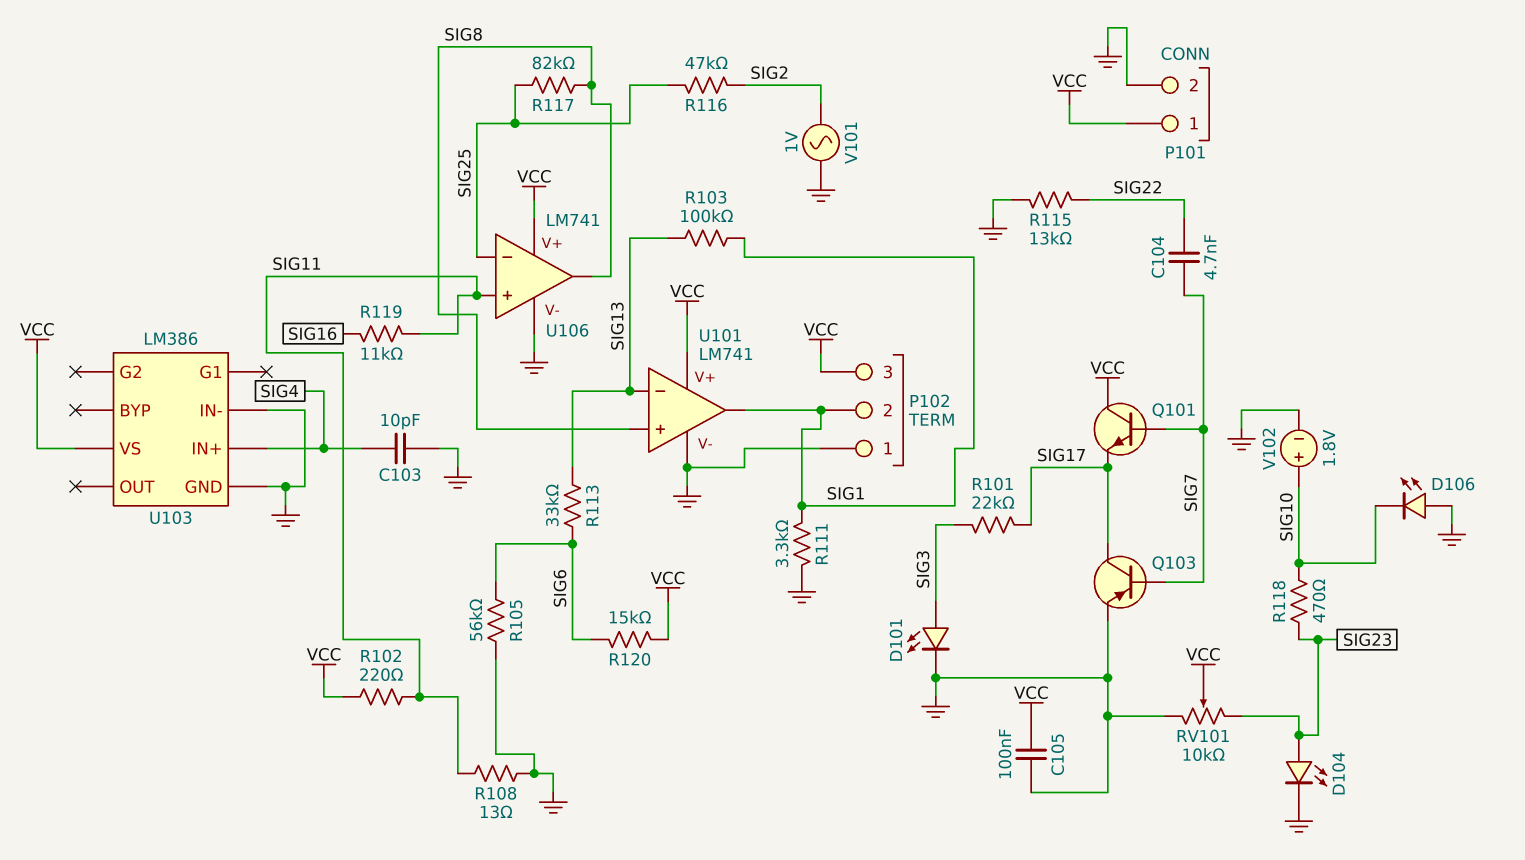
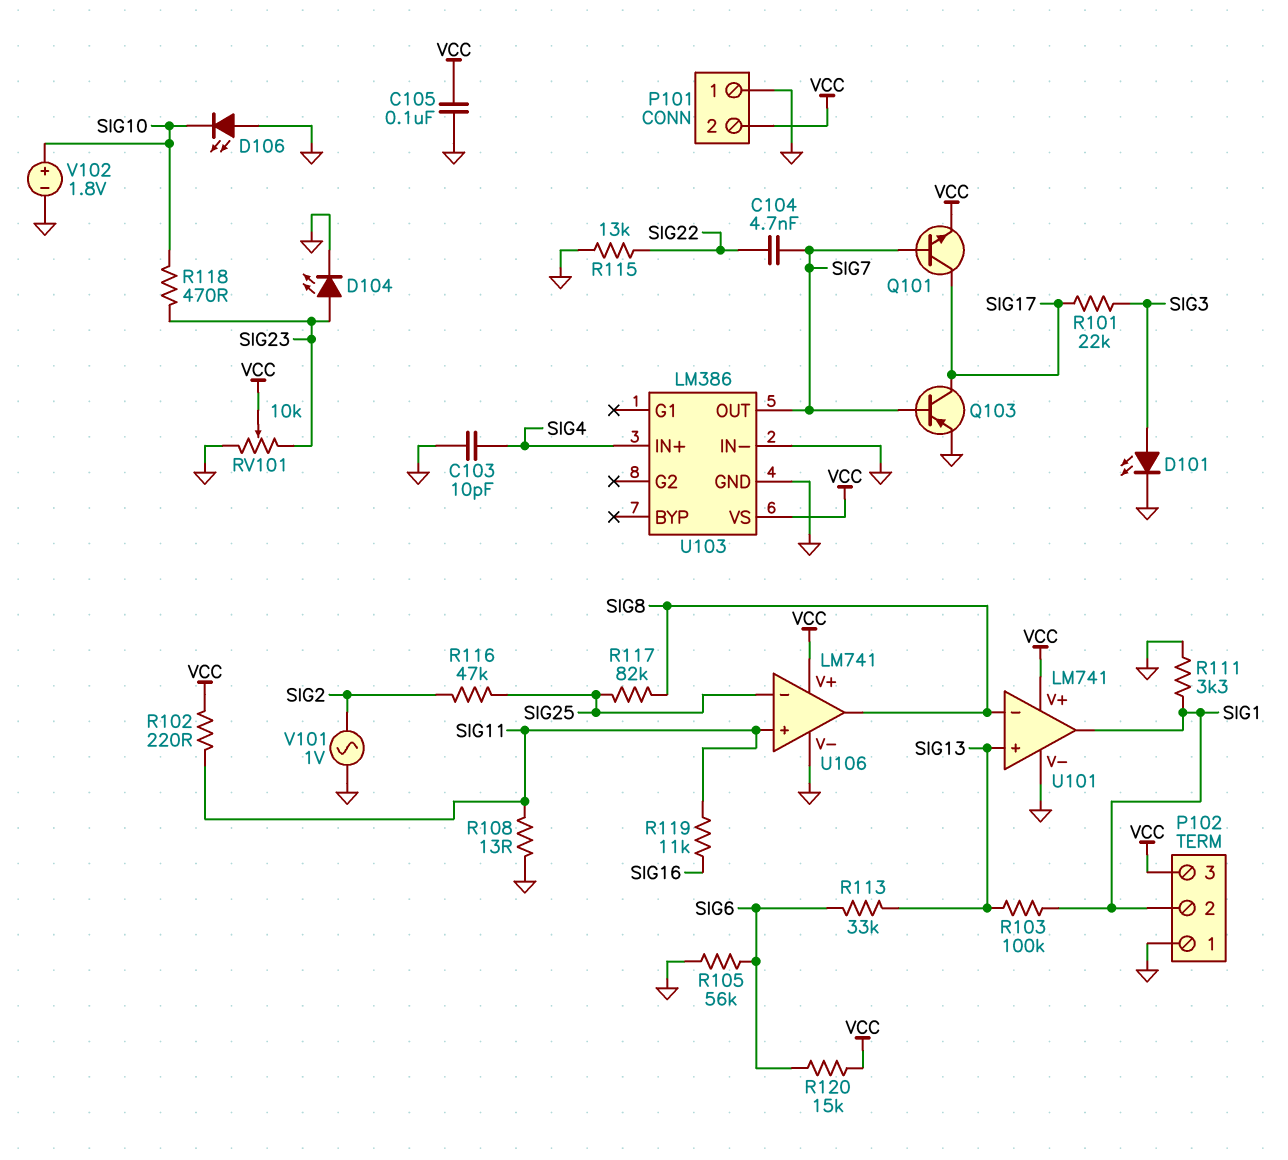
P101 pin 1: VCC -> GND
P101 pin 2: GND -> VCC
Q101: NPN (B SIG7, C VCC, E SIG17) -> NPN (B SIG7, C SIG17, E VCC)
U101 pin in+: SIG8 -> SIG13
U101 pin in-: SIG13 -> SIG8
U103 pin OUT: none -> SIG7

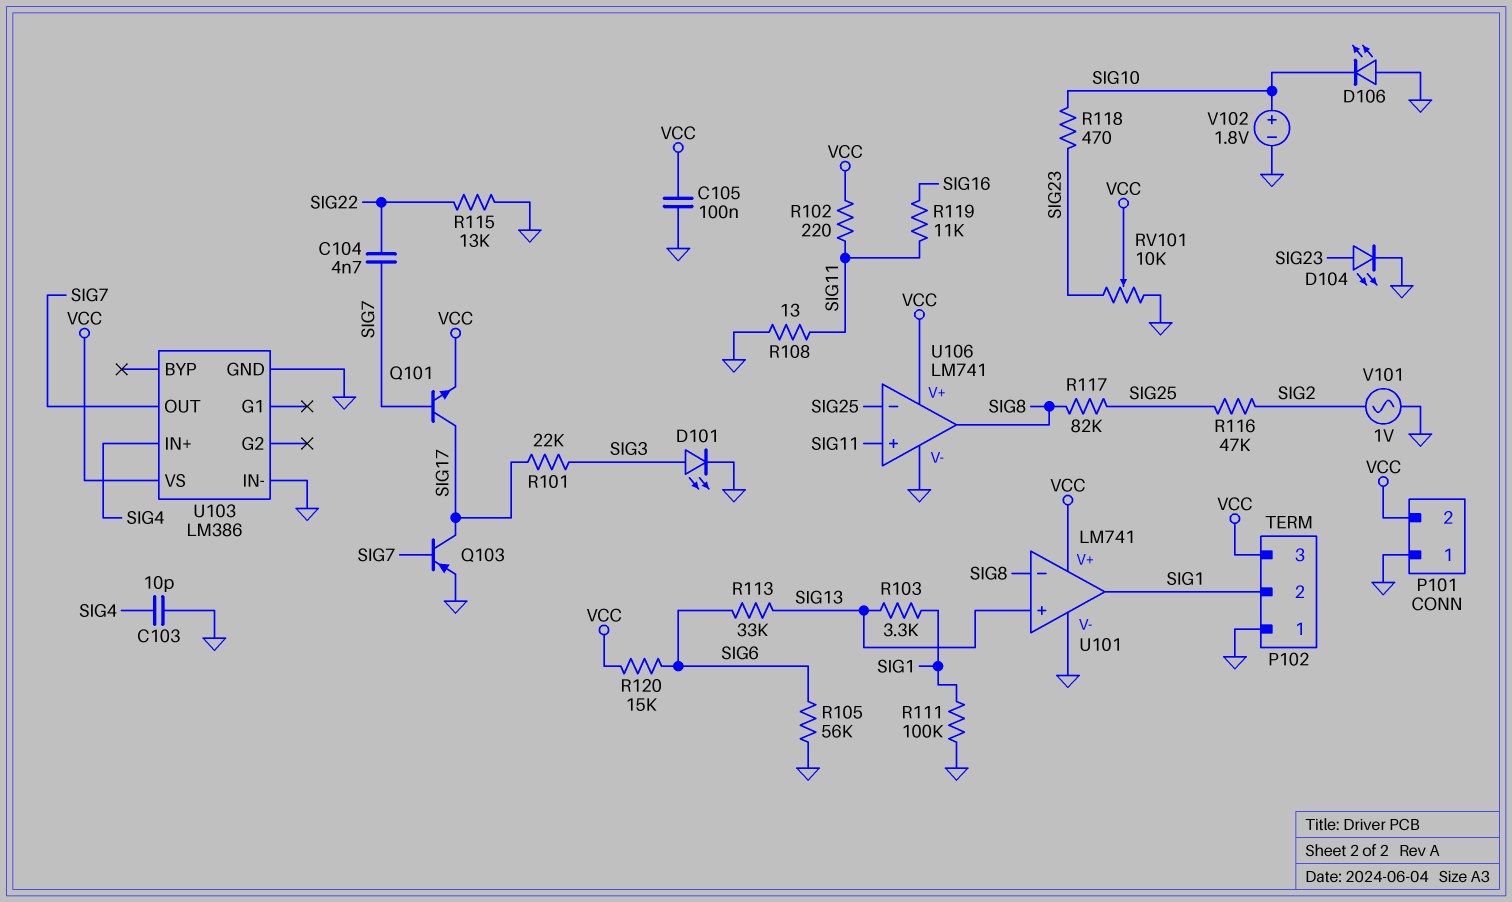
R103: 100k (SIG1, SIG13) -> 3.3k (SIG1, SIG13)
R111: 3.3k (GND, SIG1) -> 100k (GND, SIG1)

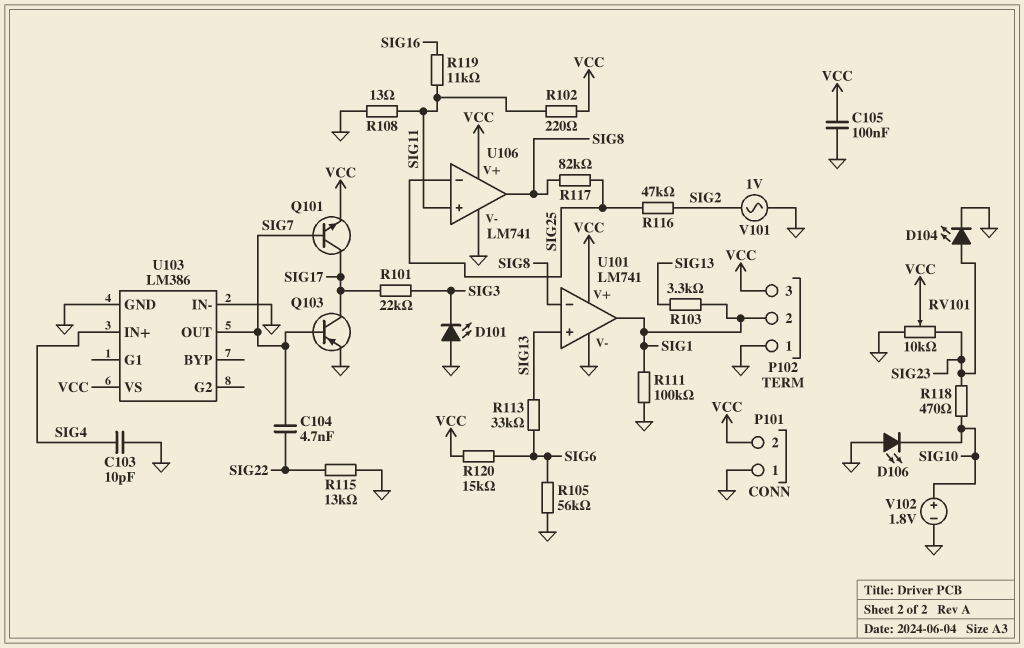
D101: LED (A SIG3, K GND) -> LED (A GND, K SIG3)

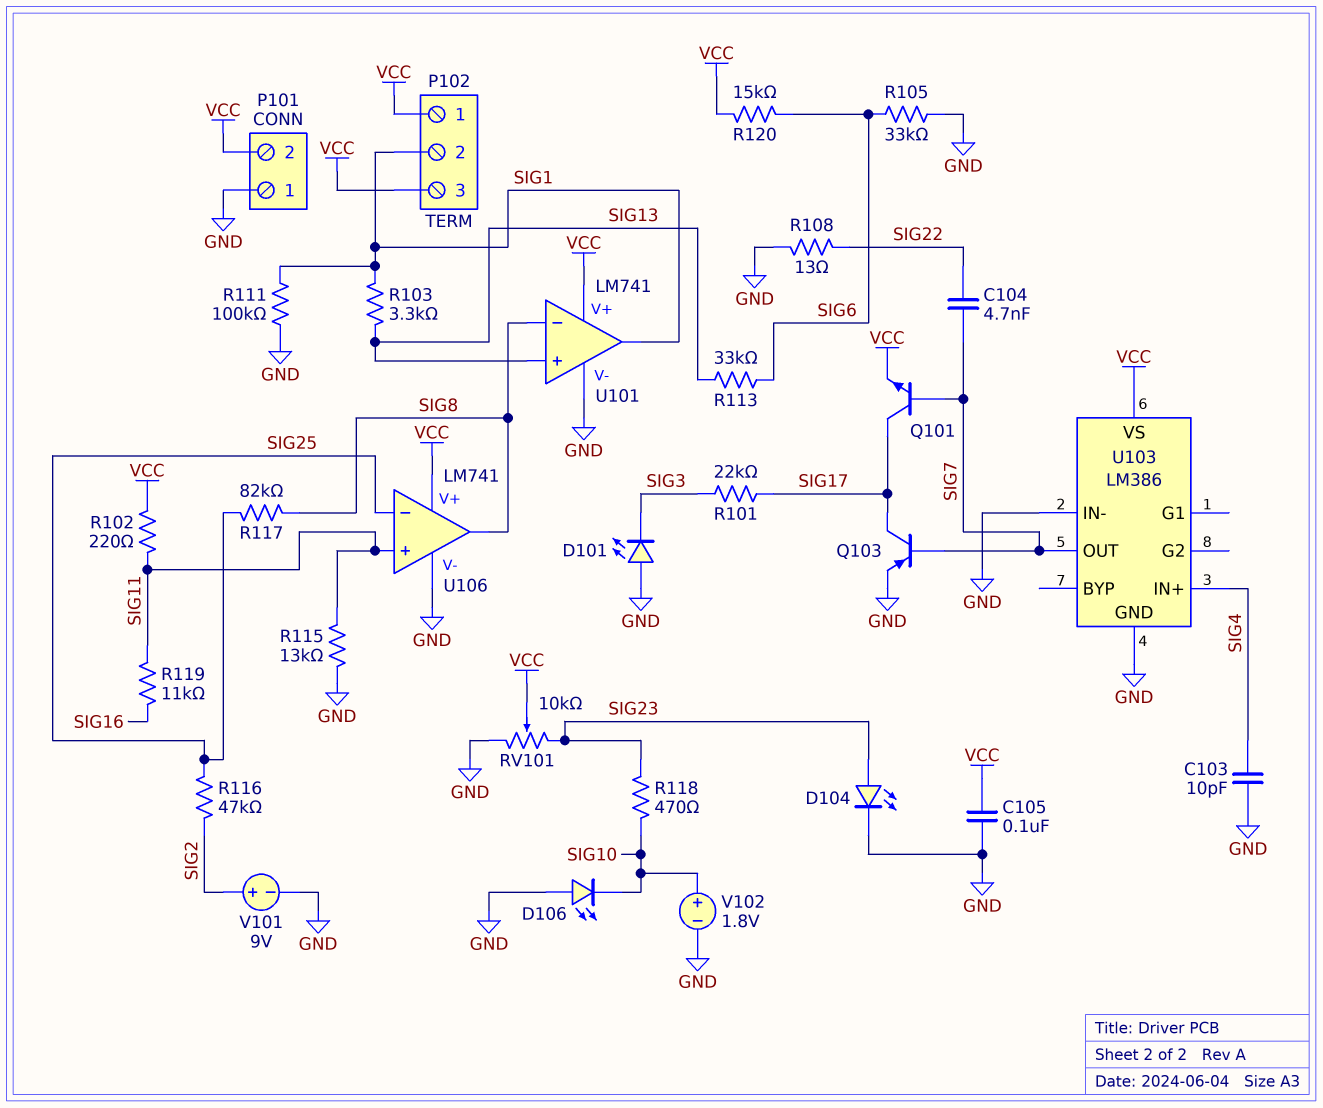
P102 pin 1: GND -> VCC
R105: 56k (GND, SIG6) -> 33k (GND, SIG6)
R108: 13 (GND, SIG11) -> 13 (GND, SIG22)
R115: 13k (GND, SIG22) -> 13k (GND, SIG11)
V101: AC 1V (GND, SIG2) -> 9V (plus SIG2, minus GND)

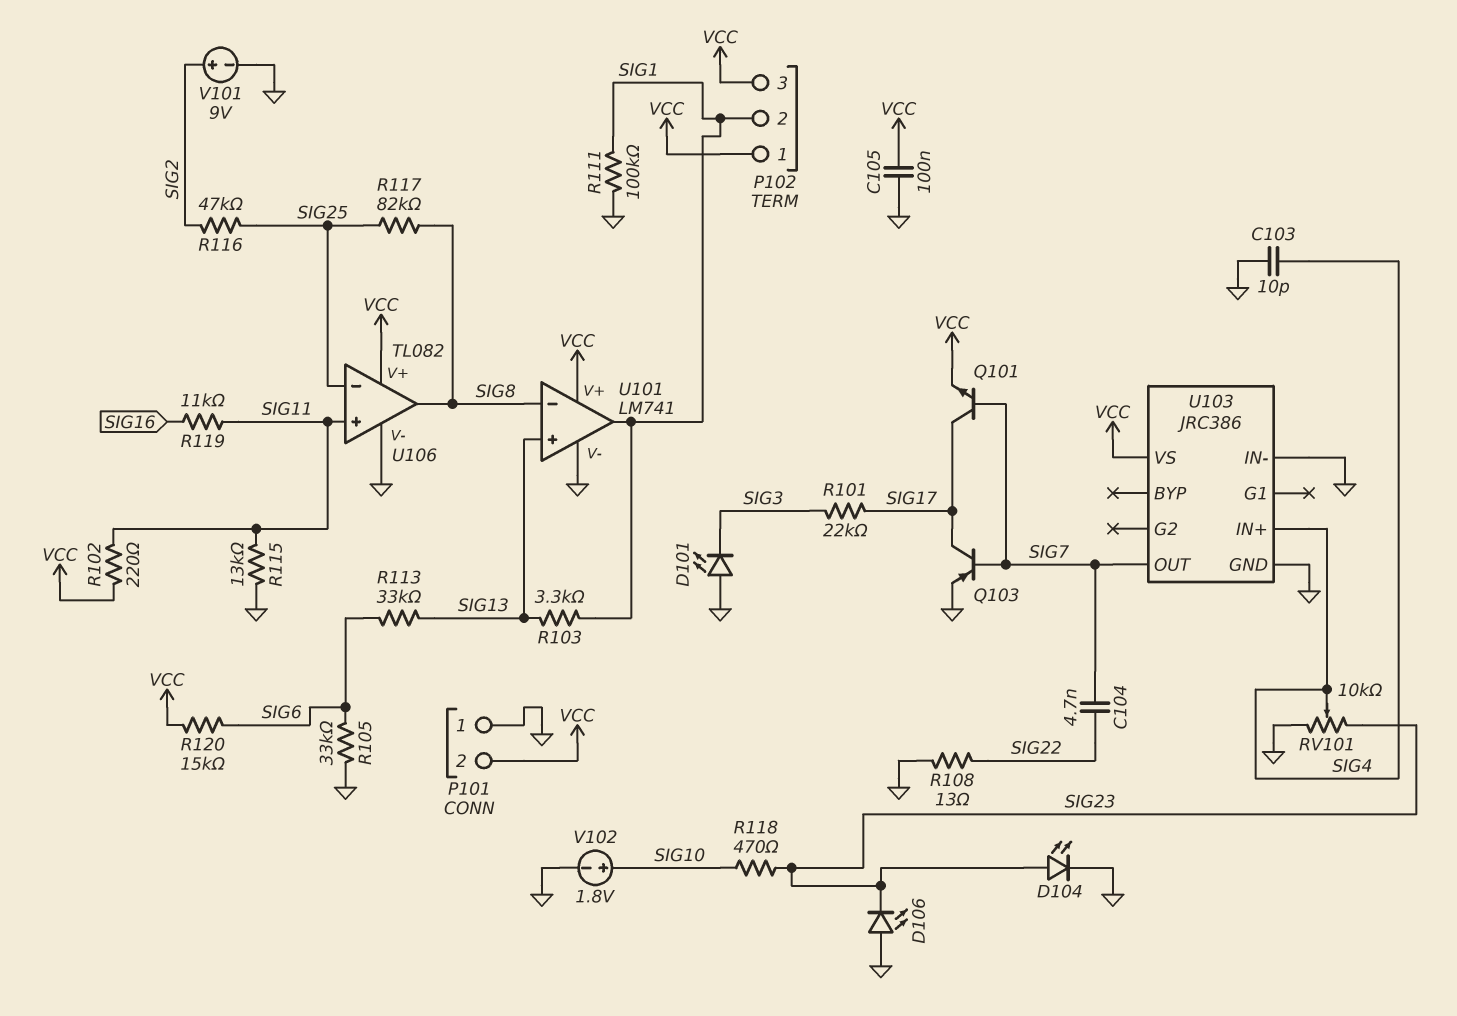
D106: LED (A GND, K SIG10) -> LED (A GND, K SIG23)
RV101: 10k (GND, SIG23, wiper VCC) -> 10k (GND, SIG23, wiper SIG4)
U103: LM386 -> JRC386
U106: LM741 -> TL082

